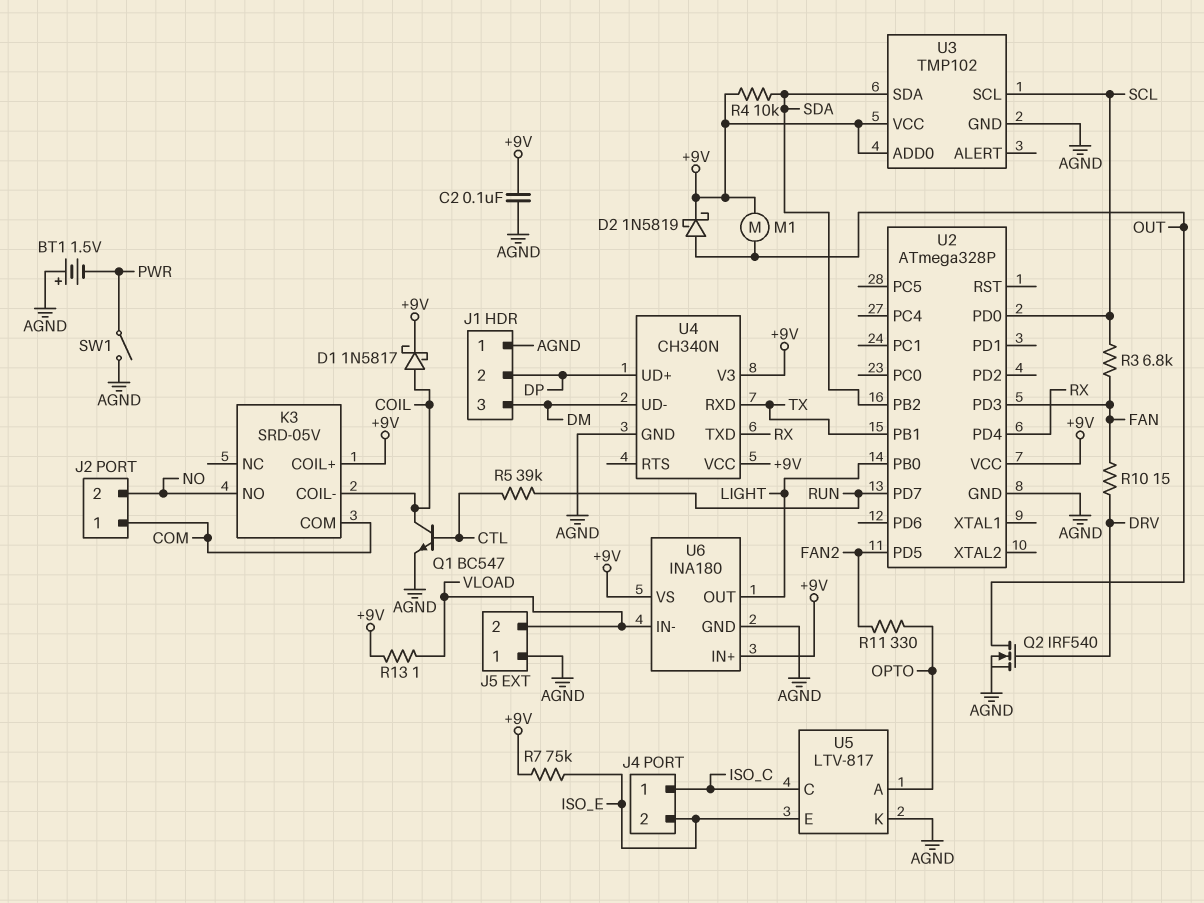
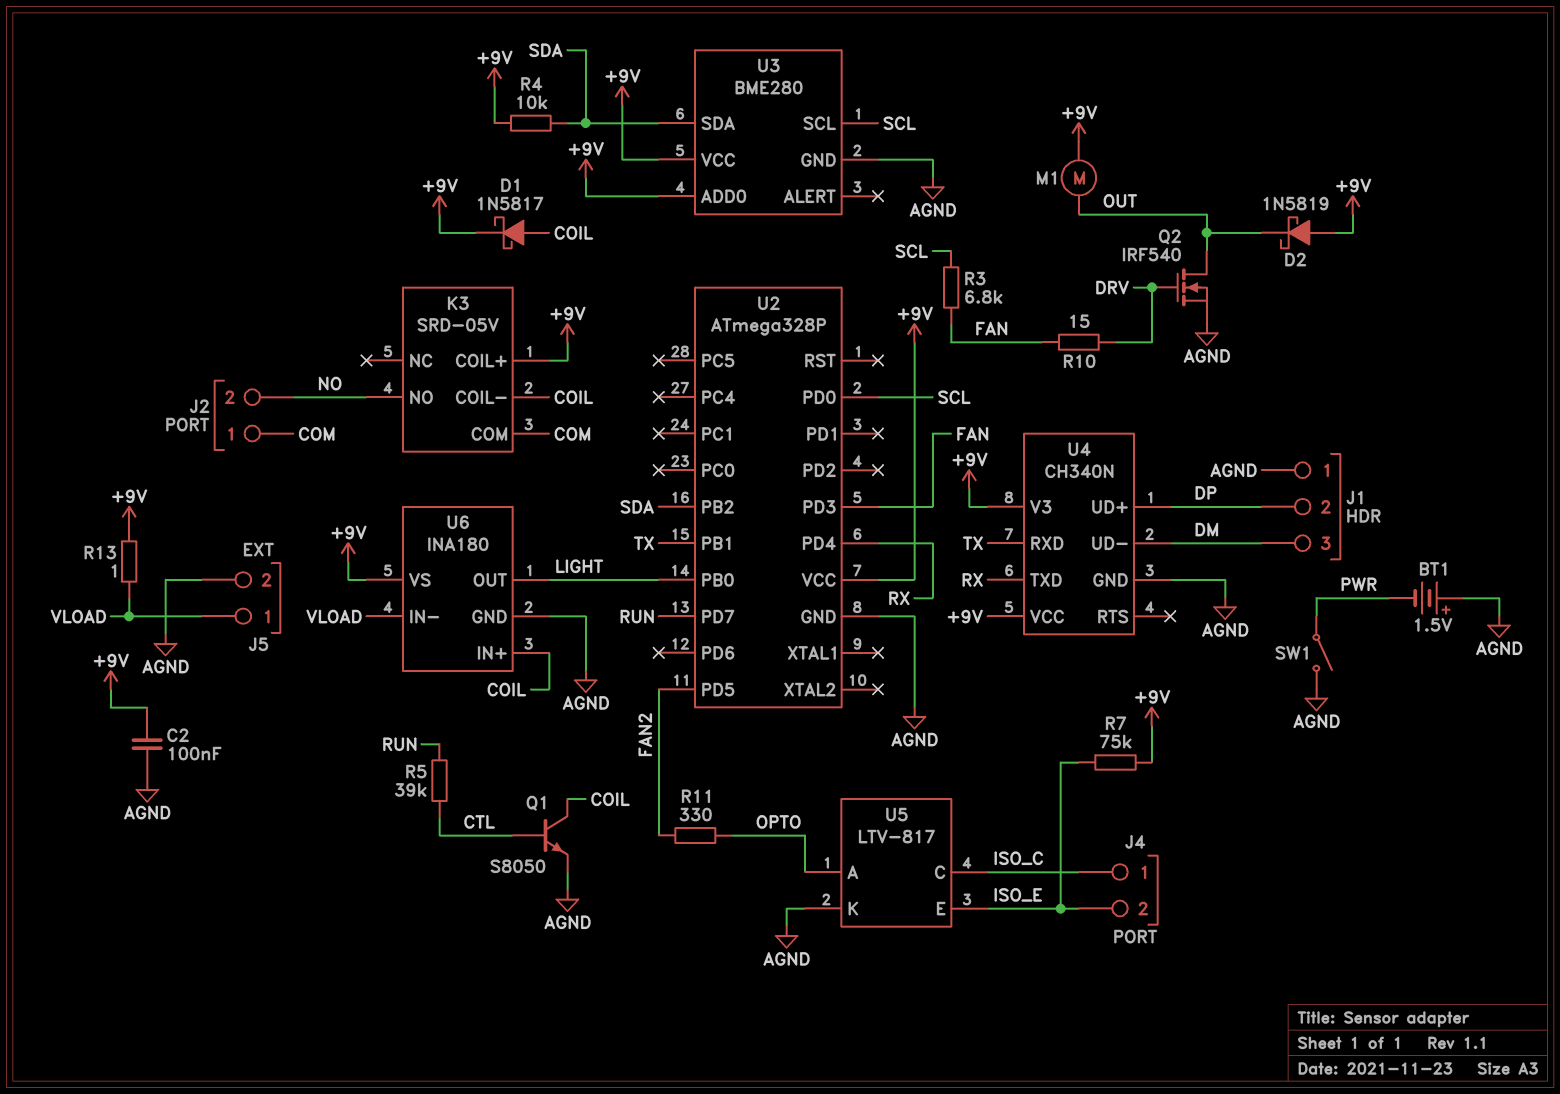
D2: schottky 1N5819 (A OUT, K +9V) -> schottky 1N5819 (A +9V, K OUT)
J5 pin 1: AGND -> VLOAD
J5 pin 2: VLOAD -> AGND
Q1: NPN BC547 (B CTL, C COIL, E AGND) -> NPN S8050 (B CTL, C COIL, E AGND)
U3: TMP102 -> BME280
U6 pin IN+: +9V -> COIL

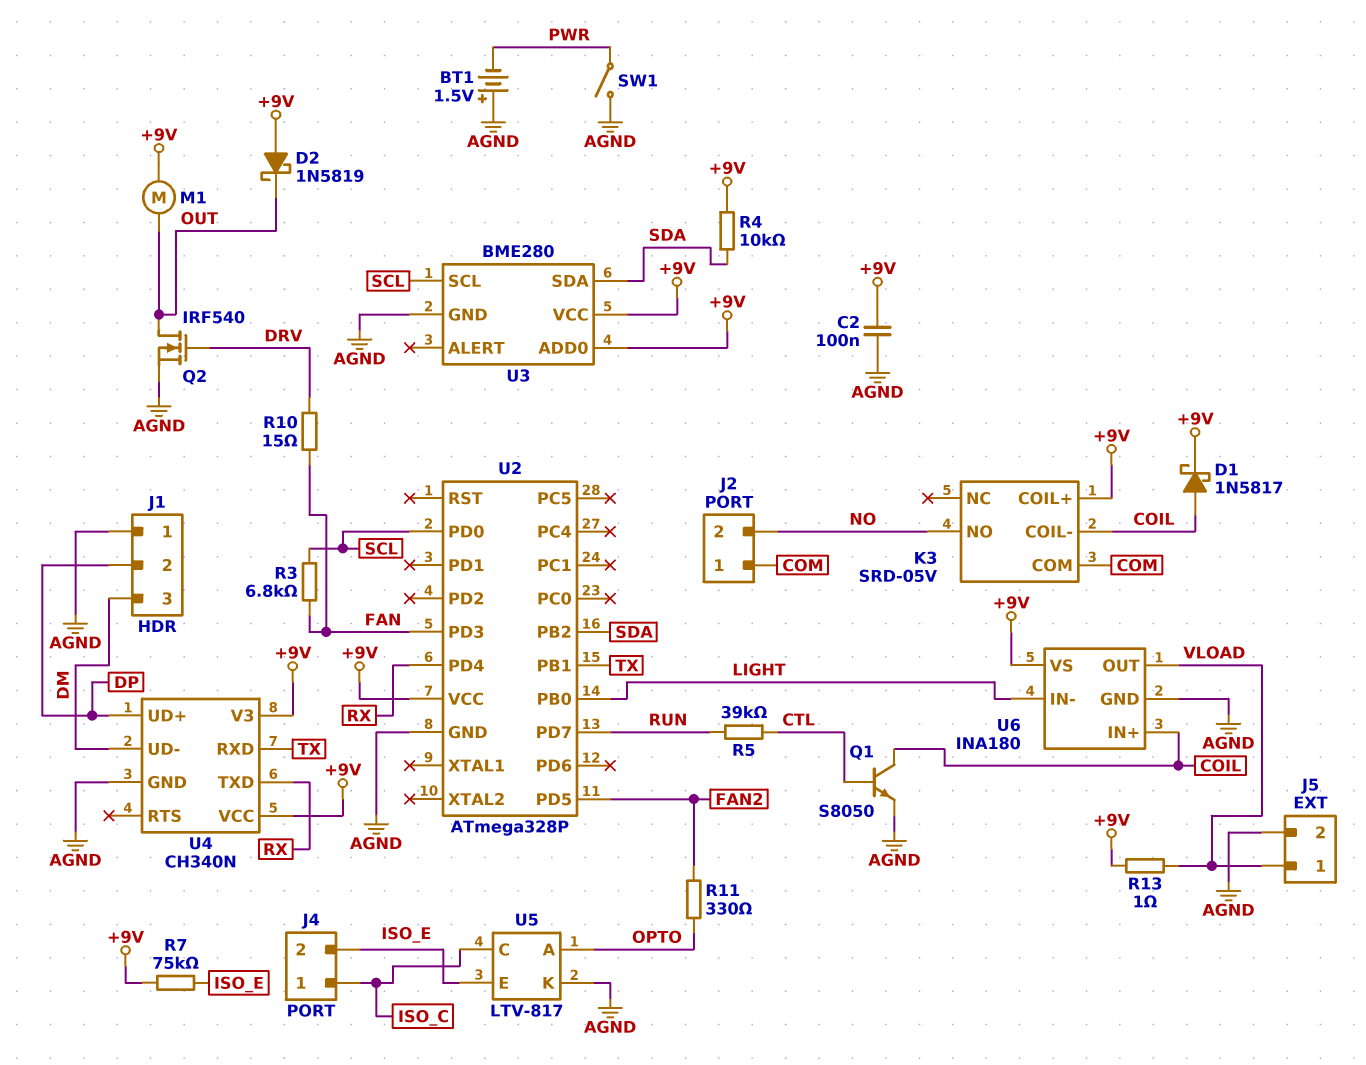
U6 pin IN-: VLOAD -> LIGHT
U6 pin OUT: LIGHT -> VLOAD

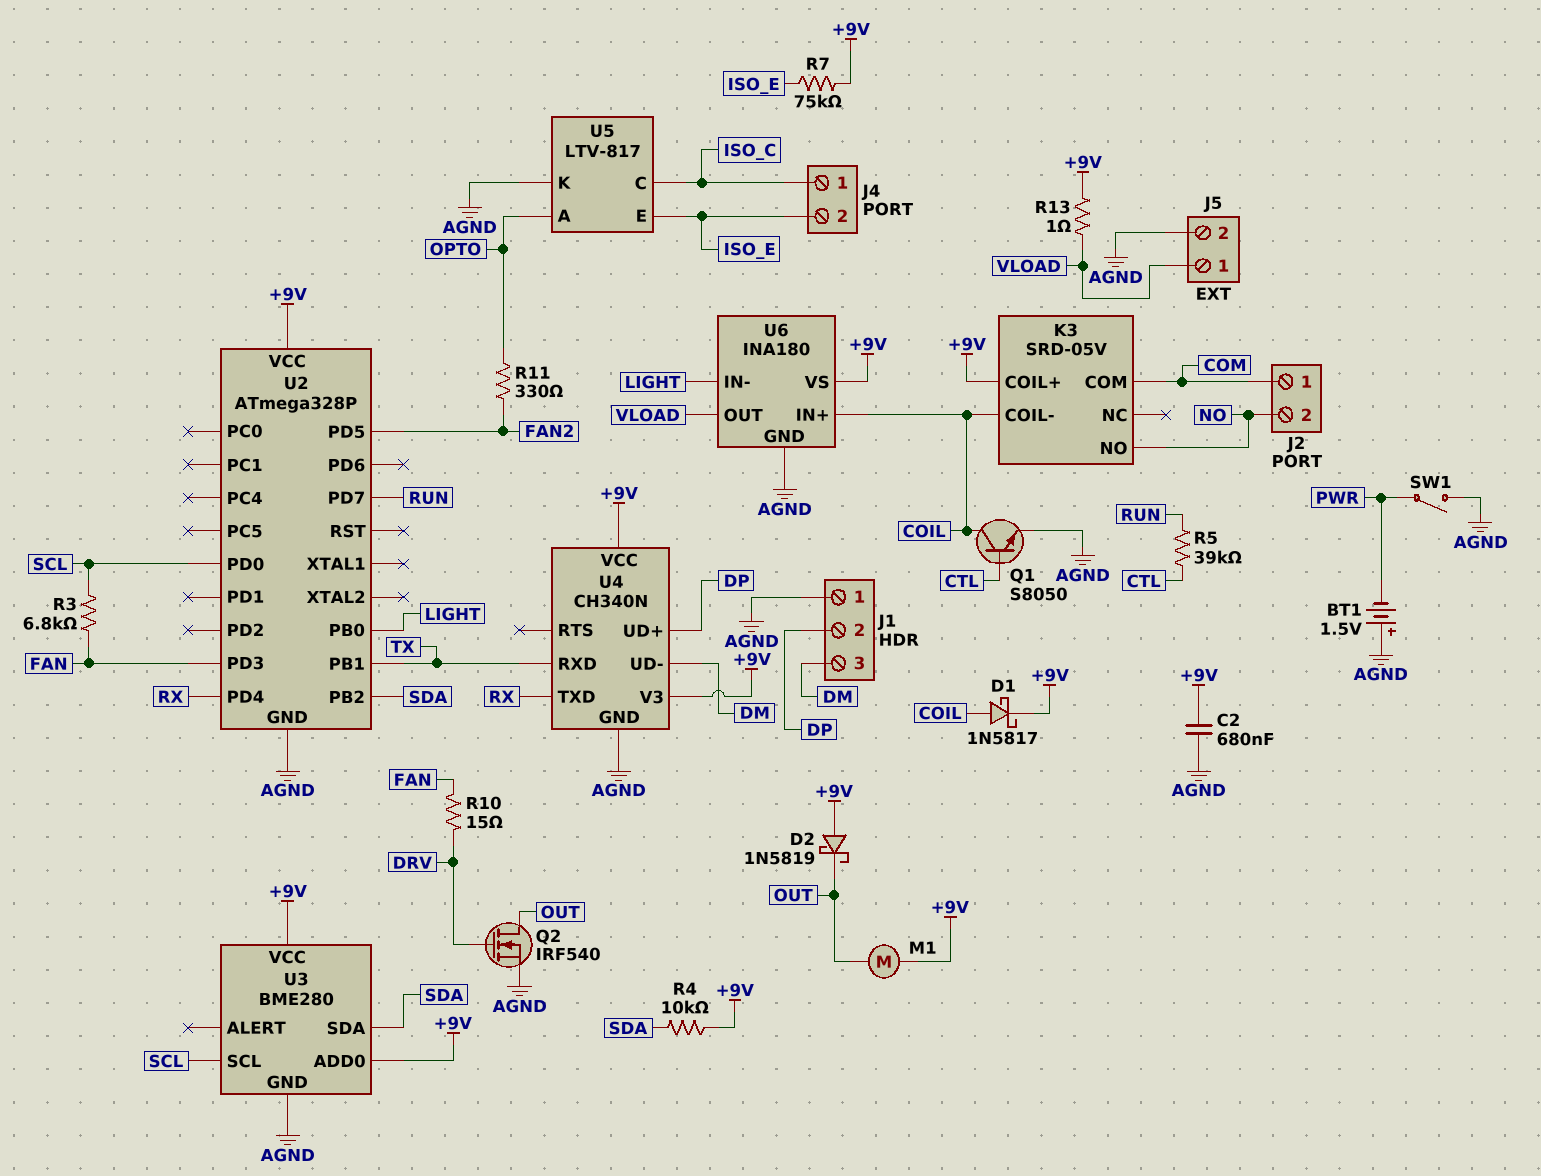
C2: 100nF (+9V, AGND) -> 680nF (+9V, AGND)

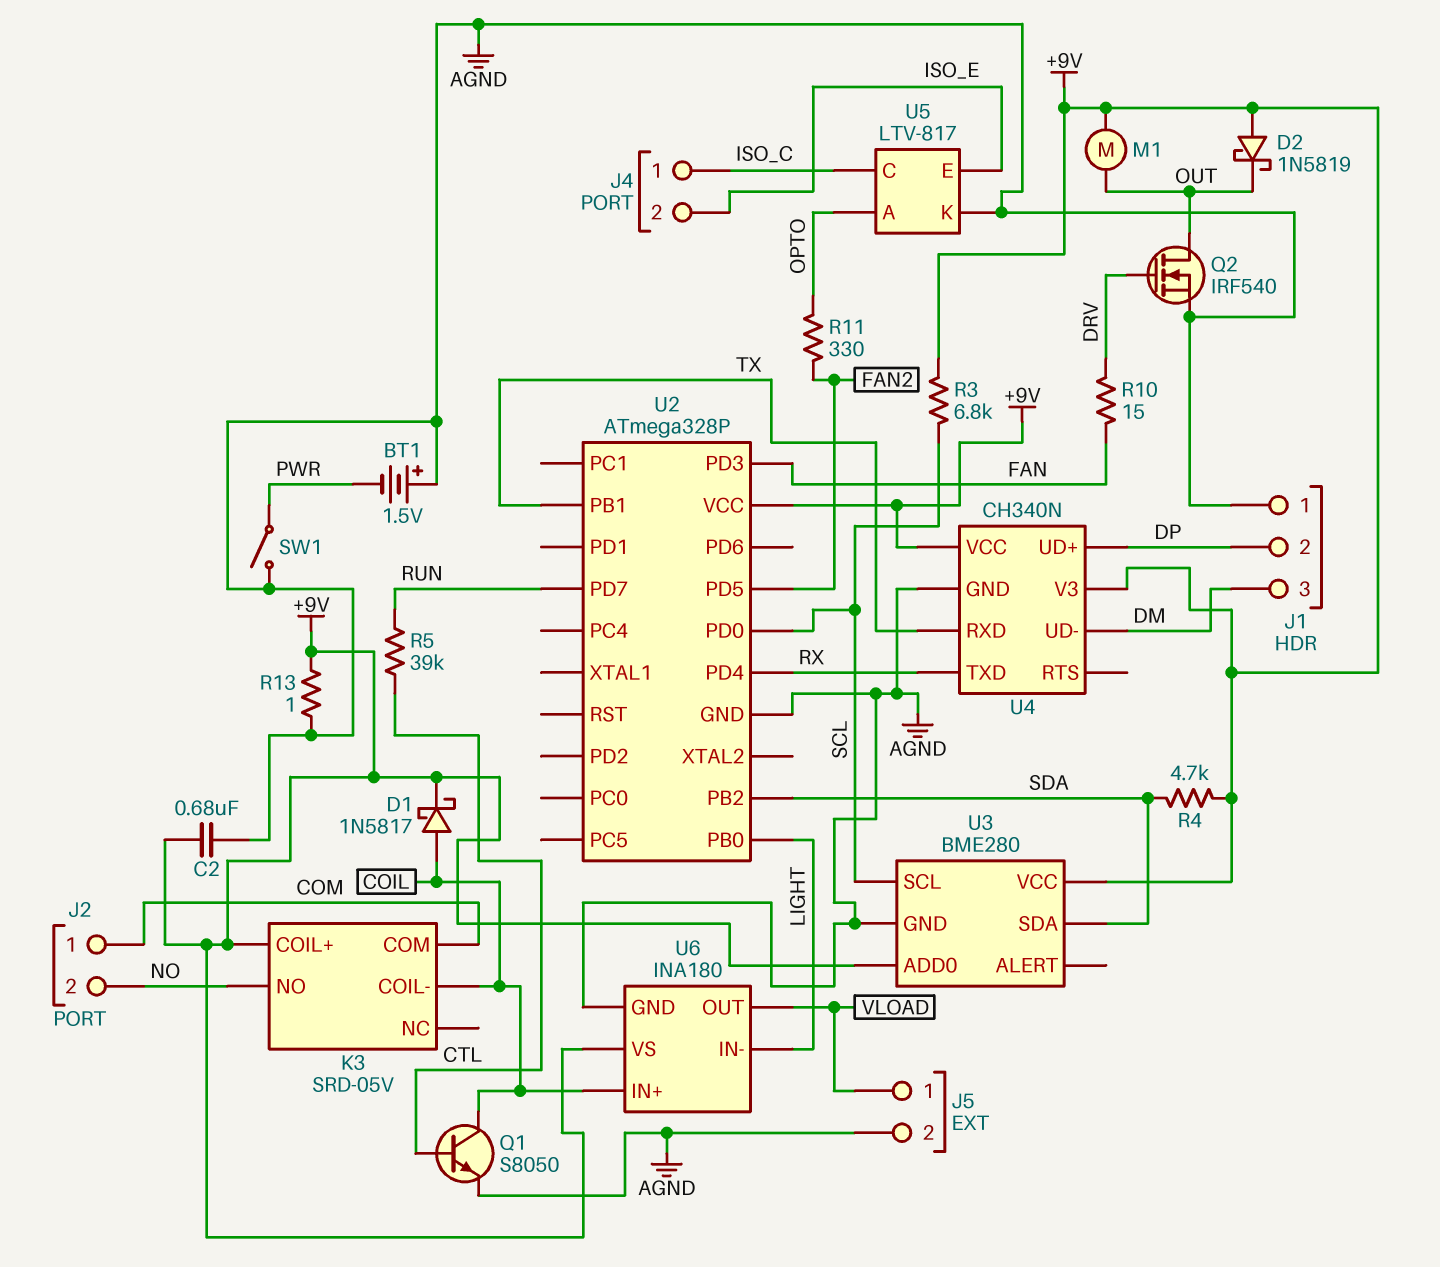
R3: 6.8k (FAN, SCL) -> 6.8k (+9V, SCL)
R4: 10k (+9V, SDA) -> 4.7k (+9V, SDA)
R7: 75k (+9V, ISO_E) -> none
R13: 1 (+9V, VLOAD) -> 1 (+9V, AGND)

